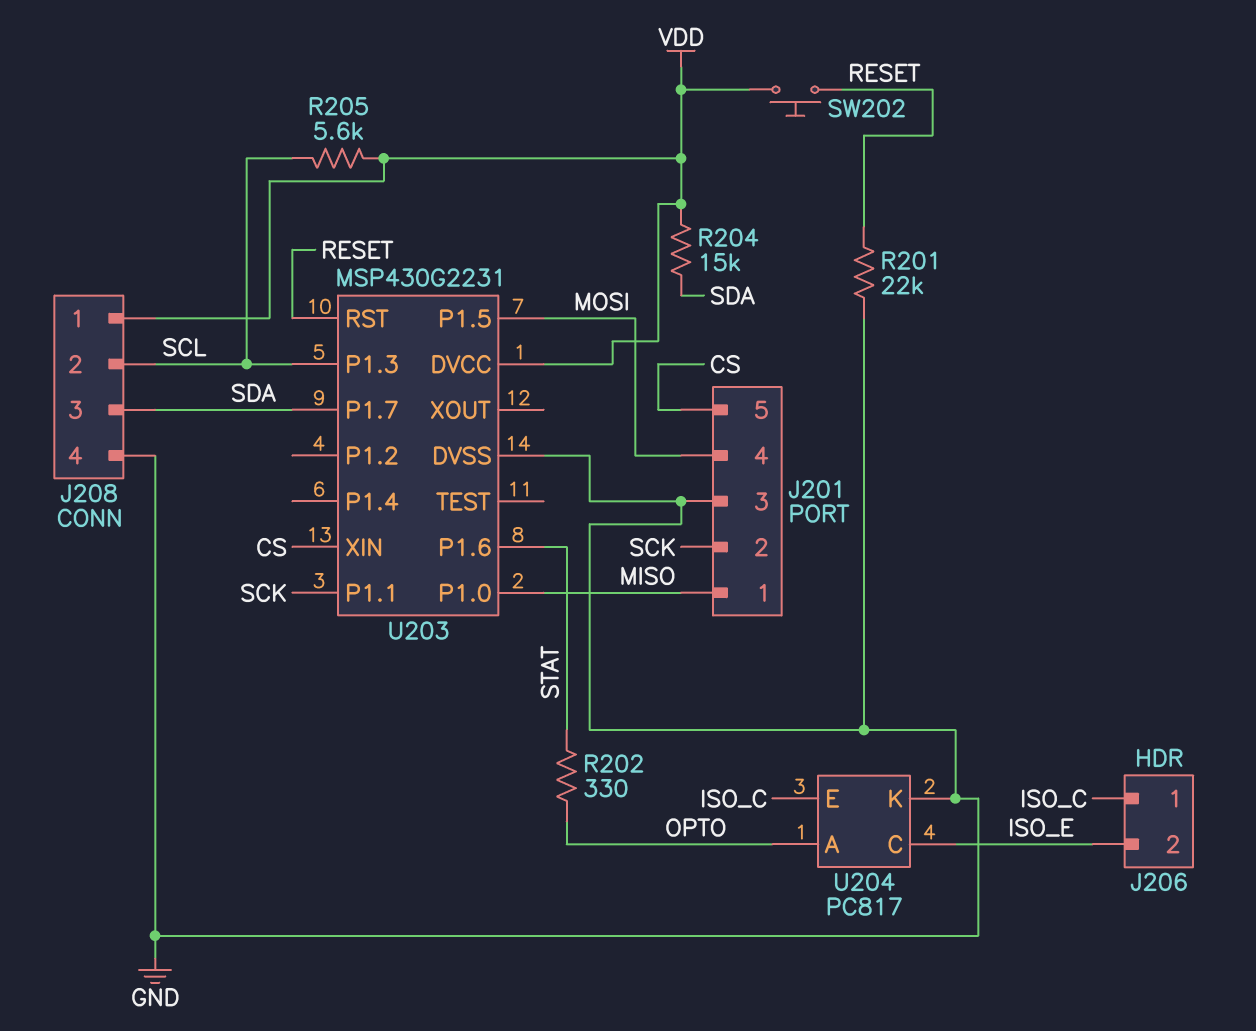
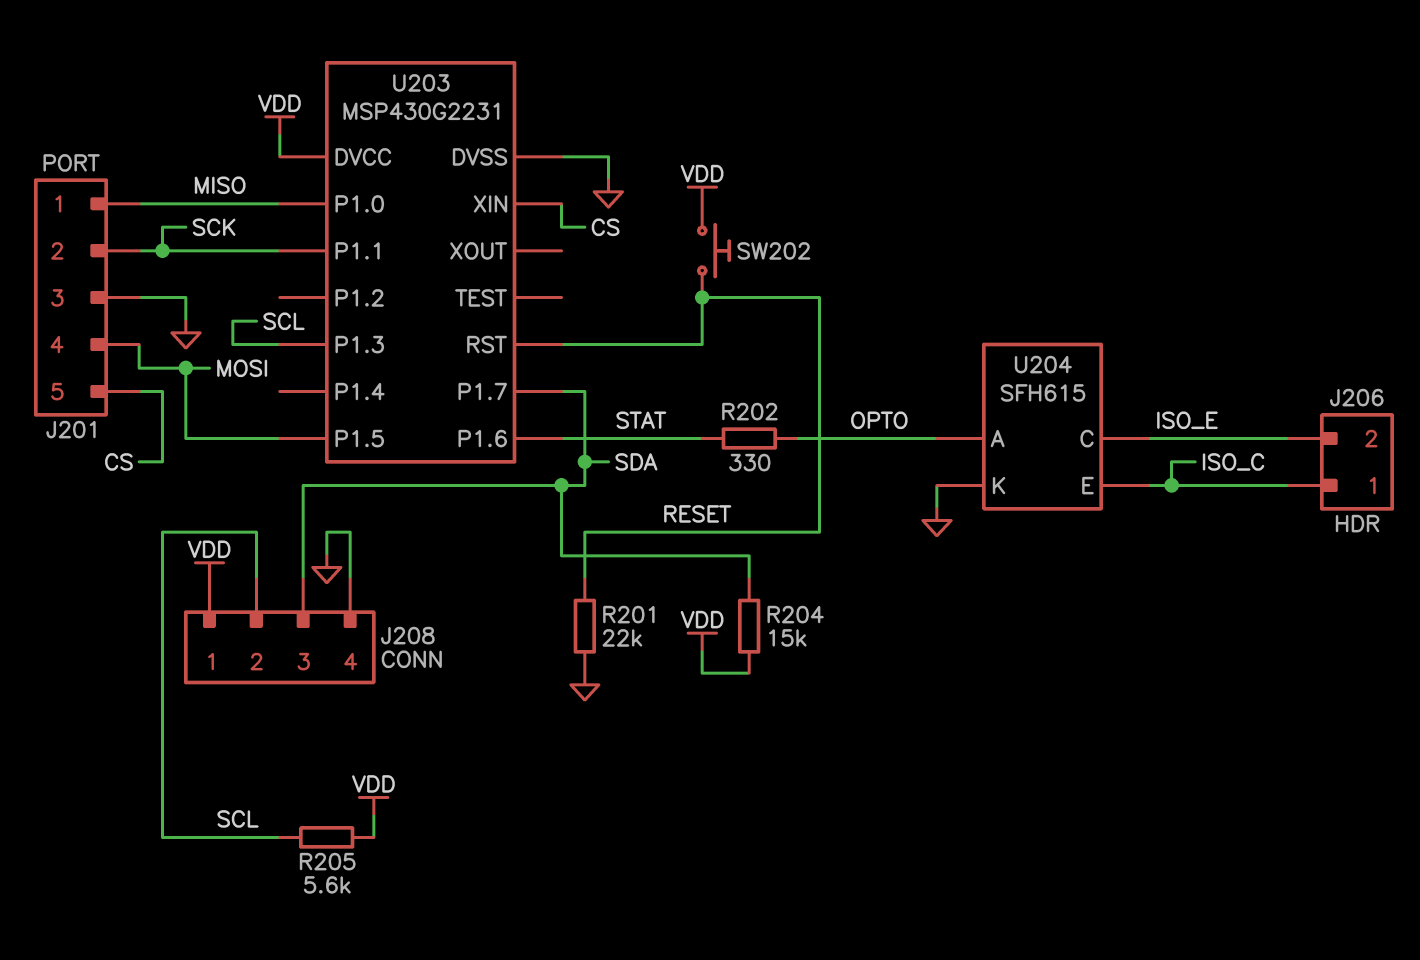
U204: PC817 -> SFH615

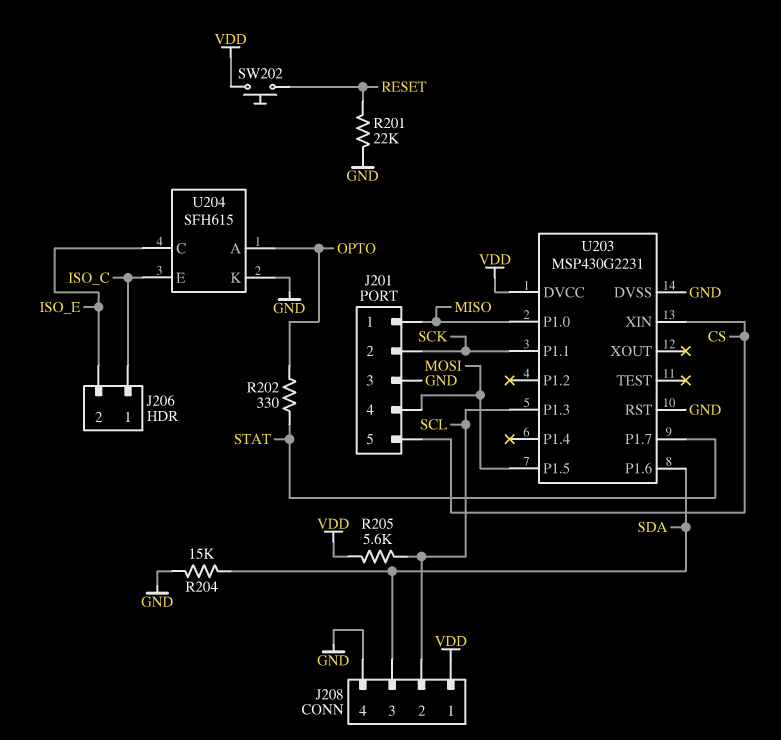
R204: 15k (SDA, VDD) -> 15k (GND, SDA)
U203 pin P1.6: STAT -> SDA
U203 pin P1.7: SDA -> STAT
U203 pin RST: RESET -> GND

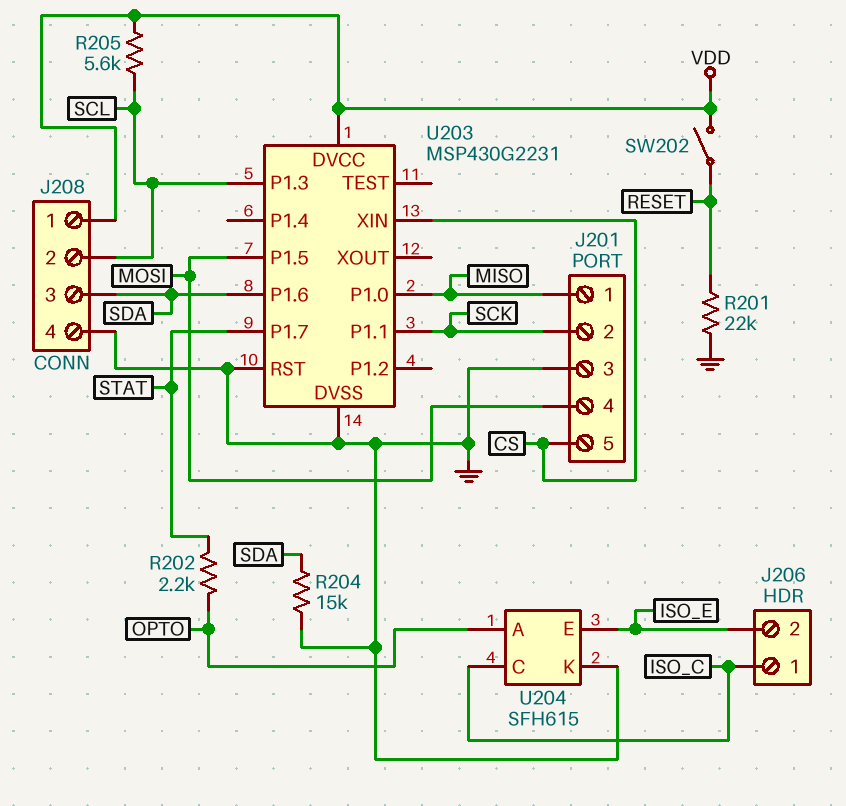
R202: 330 (OPTO, STAT) -> 2.2k (OPTO, STAT)
SW202: button (RESET, VDD) -> switch (RESET, VDD)
U204 pin C: ISO_E -> ISO_C
U204 pin E: ISO_C -> ISO_E

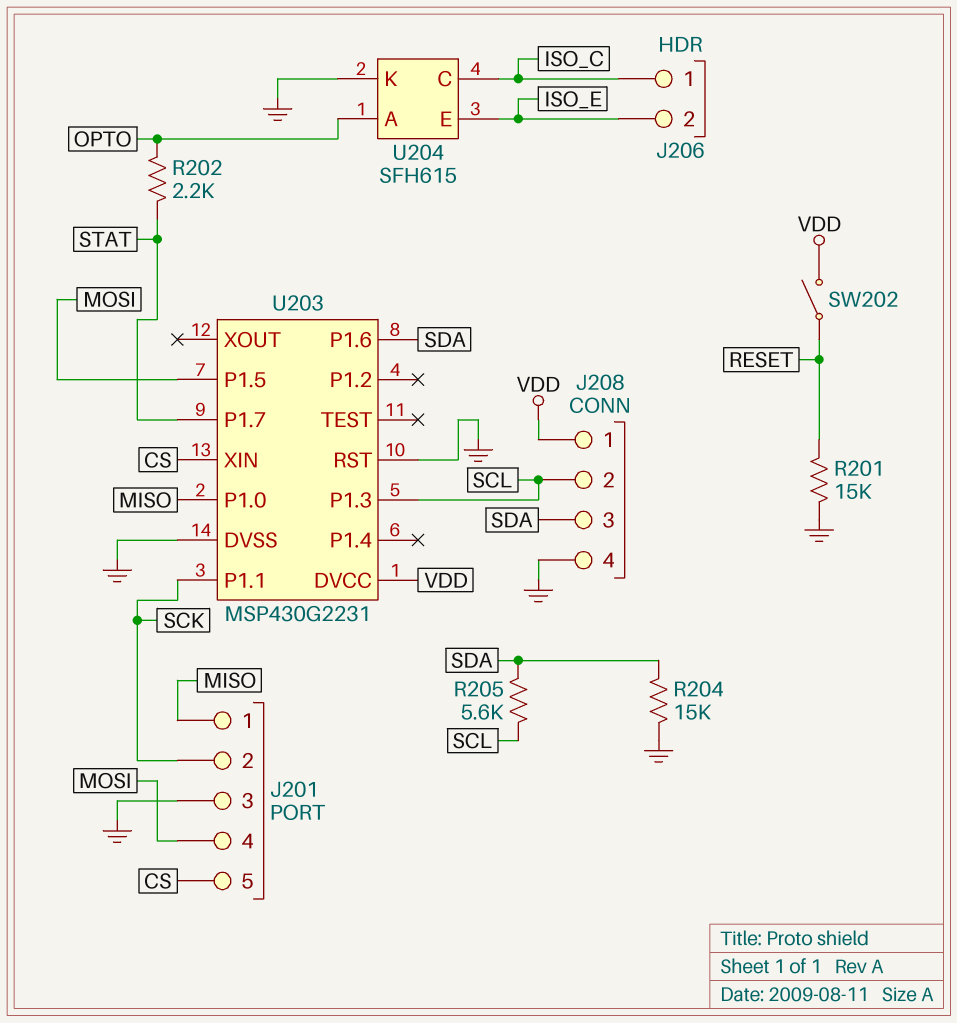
R201: 22k (GND, RESET) -> 15k (GND, RESET)
R205: 5.6k (SCL, VDD) -> 5.6k (SCL, SDA)

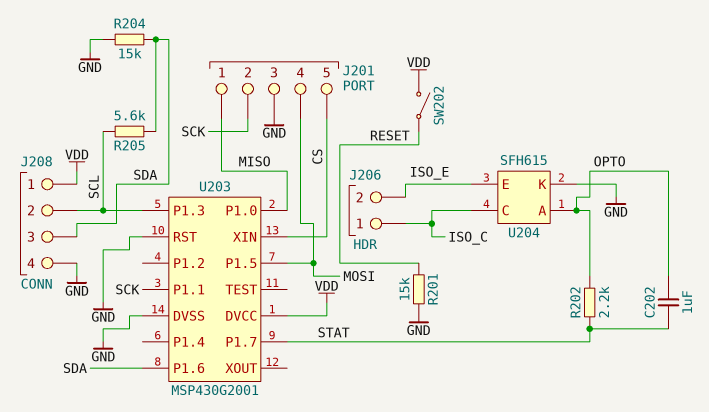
C202: none -> 1uF (OPTO, STAT)
U203: MSP430G2231 -> MSP430G2001

